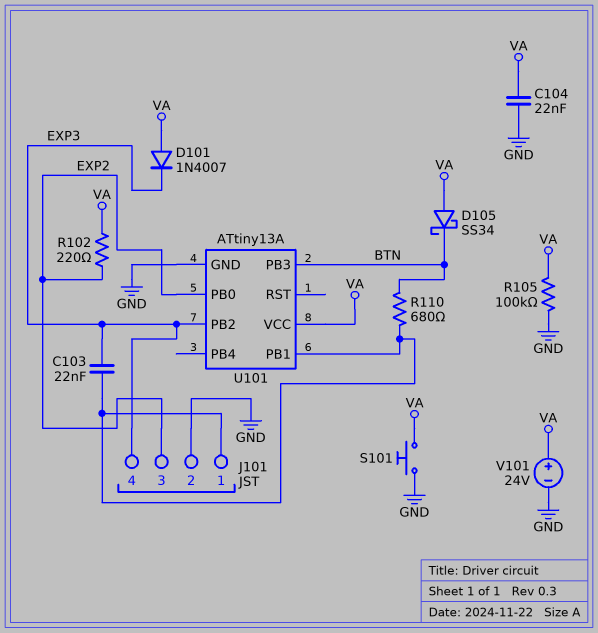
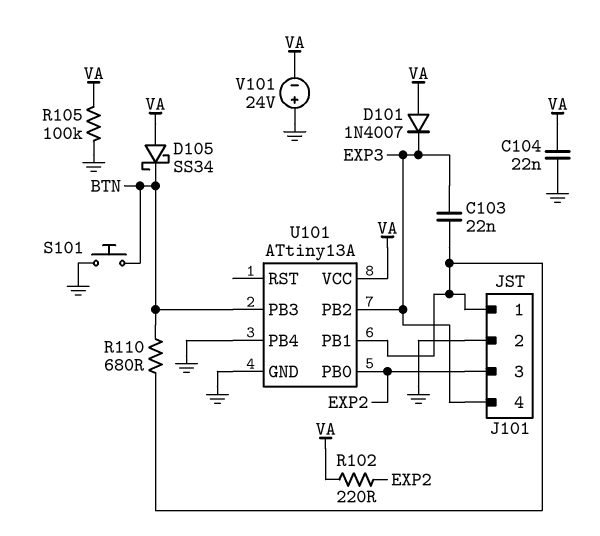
S101: button (GND, VA) -> button (BTN, GND)
U101 pin PB4: none -> GND
V101: 24V (plus VA, minus GND) -> 24V (plus GND, minus VA)

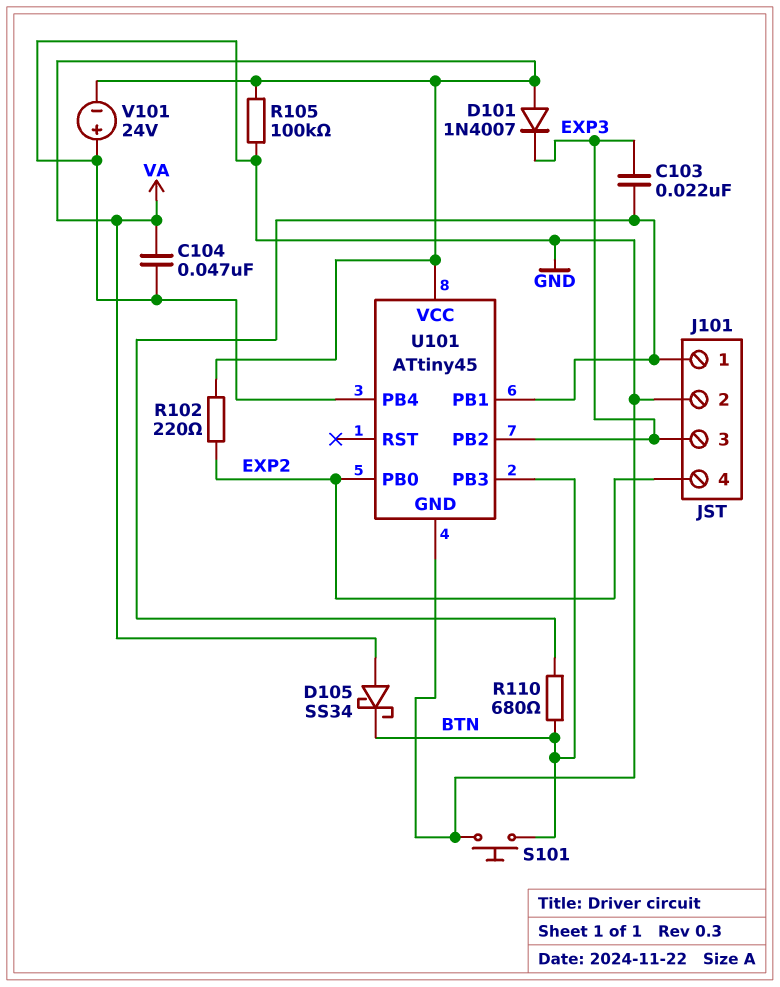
C104: 22nF (GND, VA) -> 47nF (GND, VA)
J101 pin 3: EXP2 -> EXP3
J101 pin 4: EXP3 -> EXP2
U101: ATtiny13A -> ATtiny45

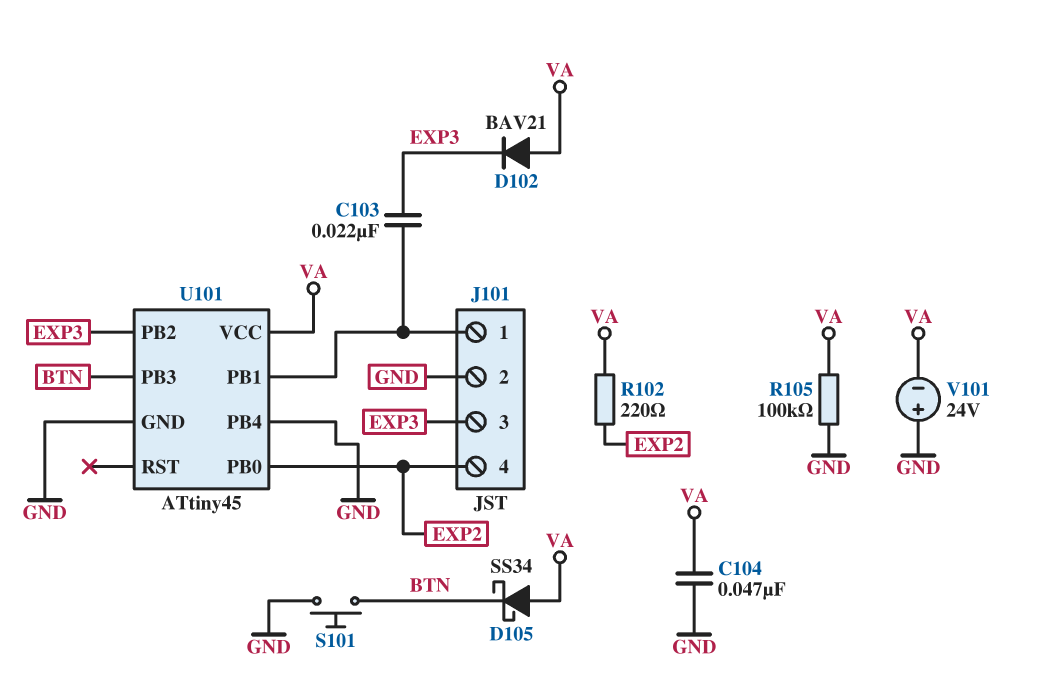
D101: diode 1N4007 (A VA, K EXP3) -> none
D102: none -> diode BAV21 (A VA, K EXP3)
R110: 680 (BTN, J101/1) -> none

